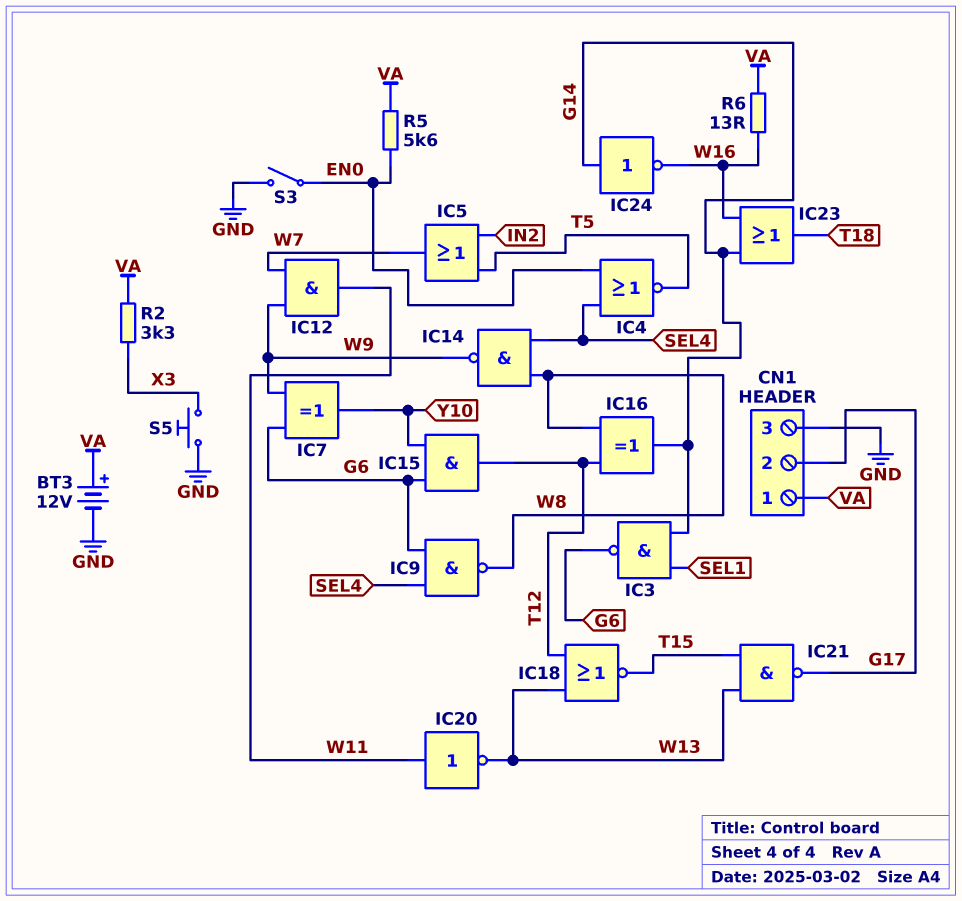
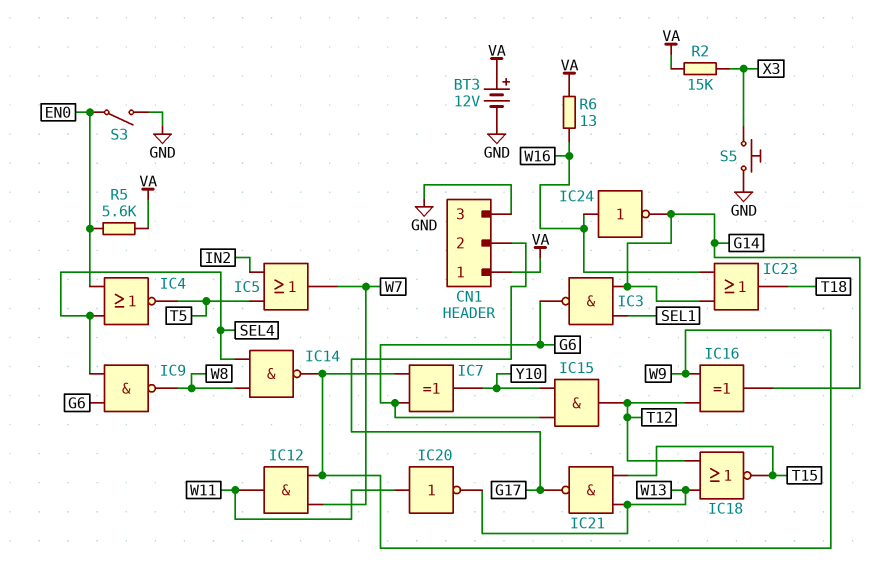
IC16: XOR (in T12, in W8, out G14) -> XOR (in T12, in W9, out G14)
IC24: NOT (in G14, out W16) -> NOT (in W16, out G14)
R2: 3.3k (VA, X3) -> 15k (VA, X3)

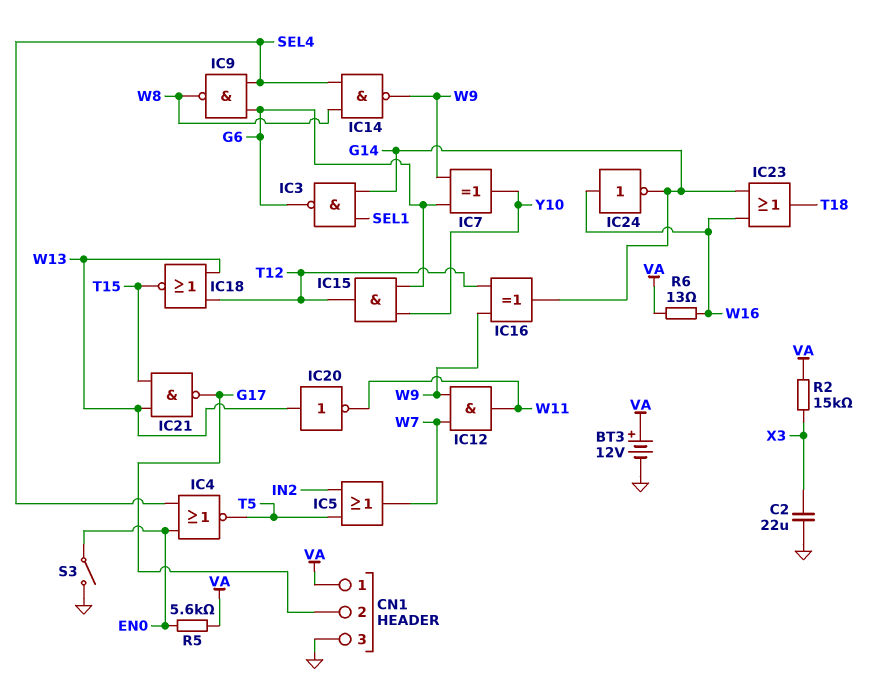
C2: none -> 22uF (GND, X3)
IC20: NOT (in W11, out W13) -> NOT (in W13, out W11)
S5: button (GND, X3) -> none

